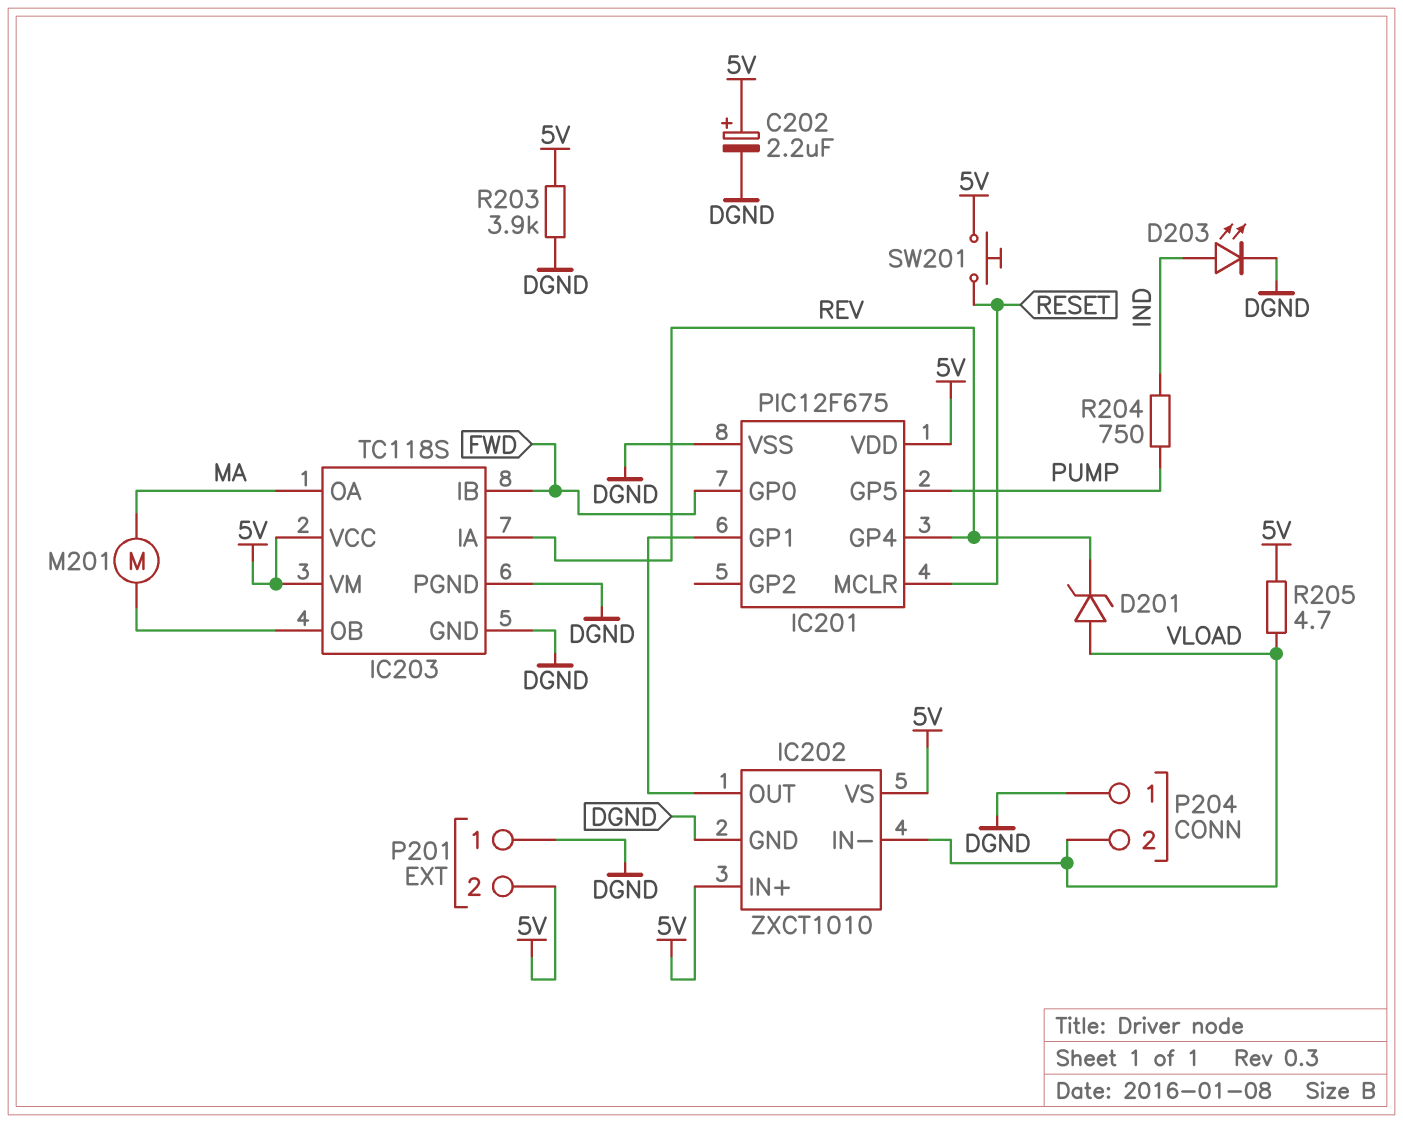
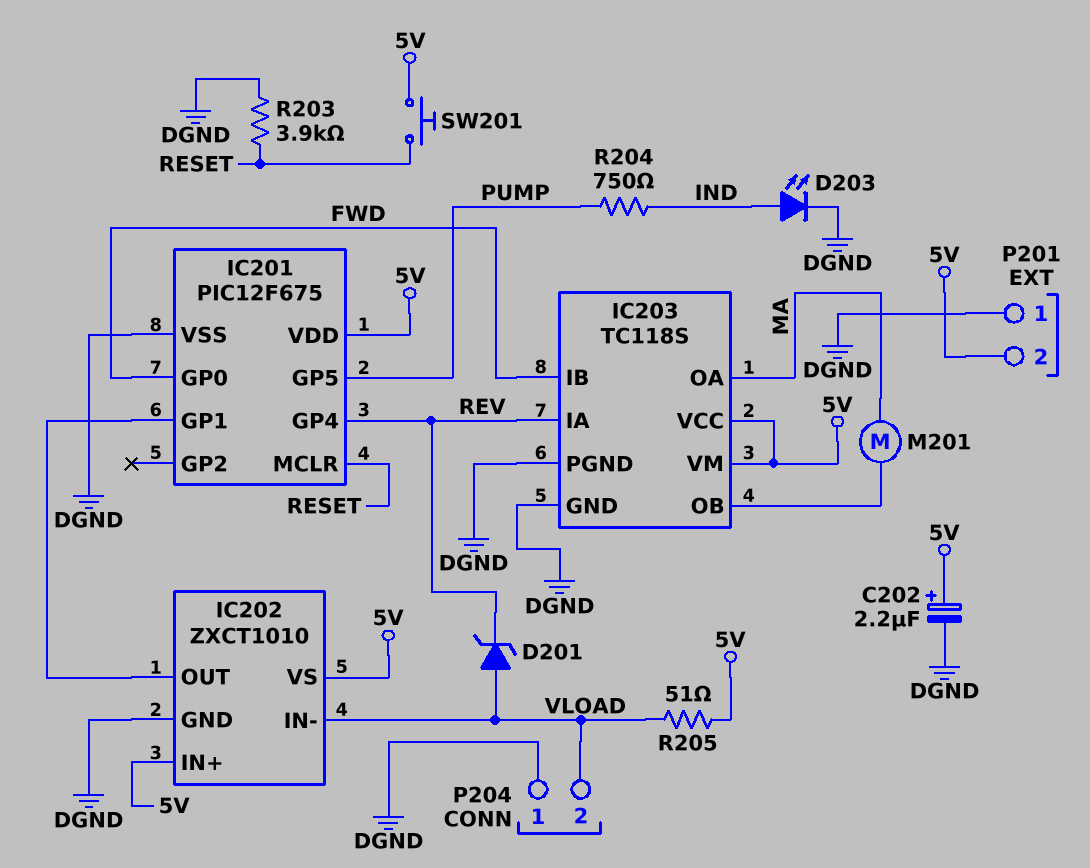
R203: 3.9k (5V, DGND) -> 3.9k (DGND, RESET)
R205: 4.7 (5V, VLOAD) -> 51 (5V, VLOAD)

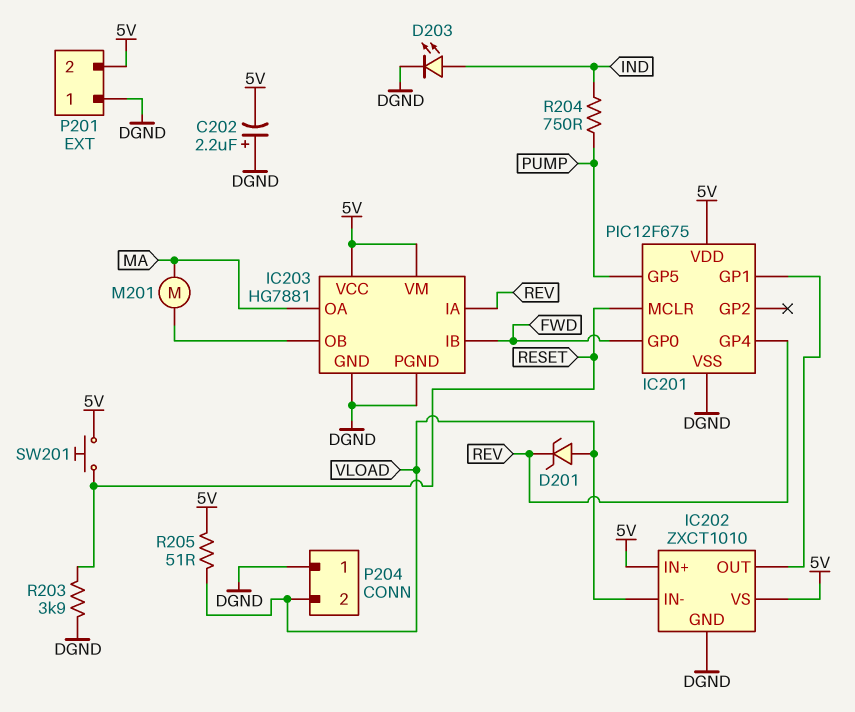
C202: 2.2uF (plus 5V, minus DGND) -> 2.2uF (plus DGND, minus 5V)
IC203: TC118S -> HG7881

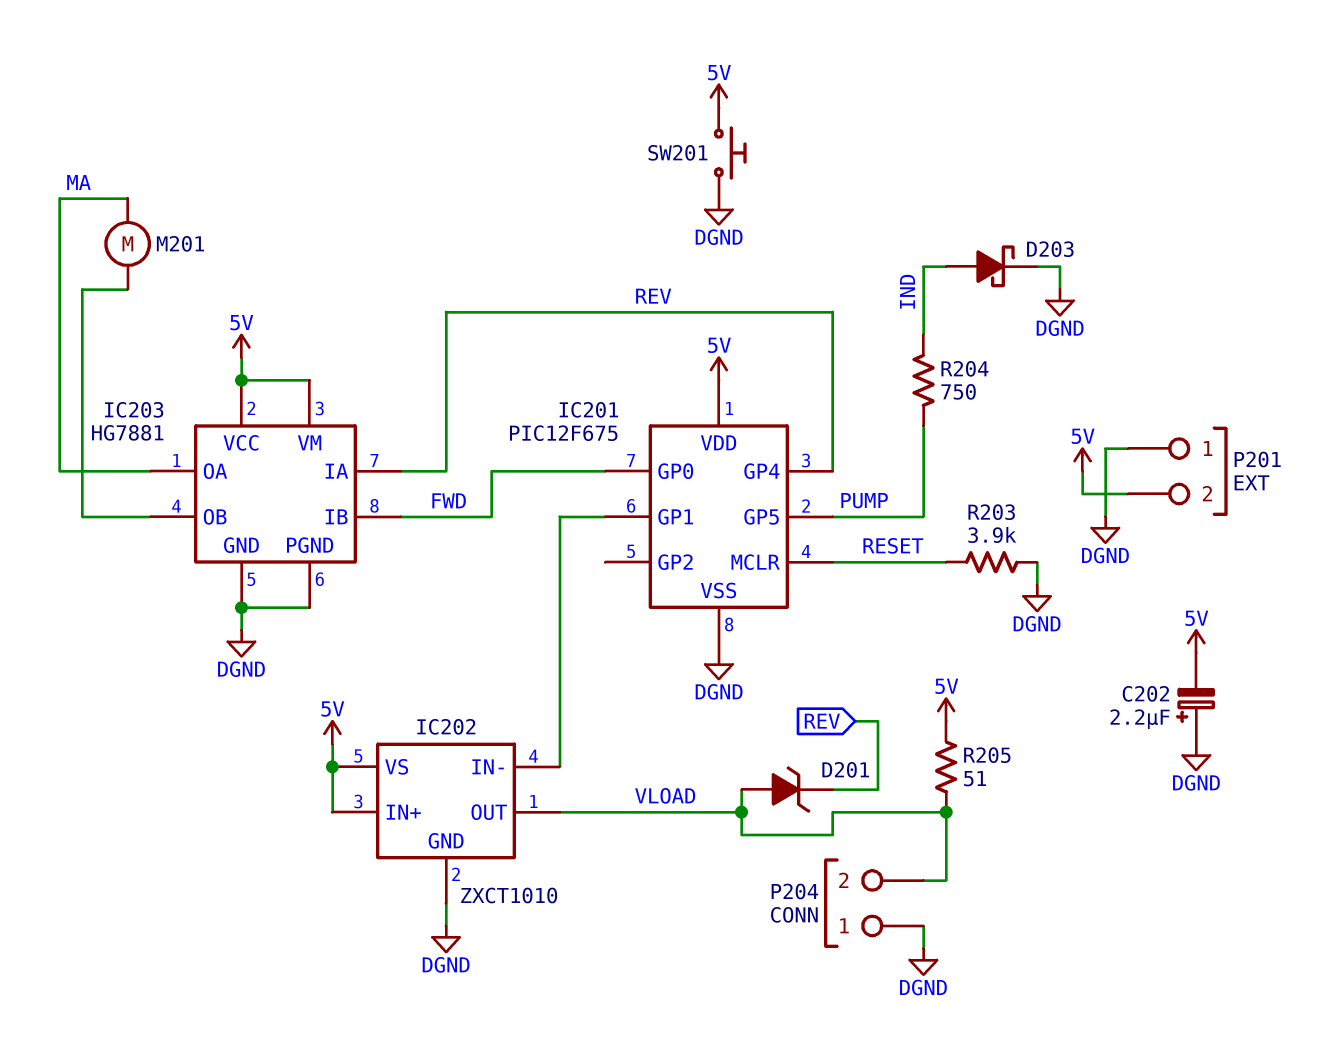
D203: LED (A IND, K DGND) -> schottky (A IND, K DGND)
IC202 pin IN-: VLOAD -> IC201/GP1
IC202 pin OUT: IC201/GP1 -> VLOAD
SW201: button (5V, RESET) -> button (5V, DGND)

